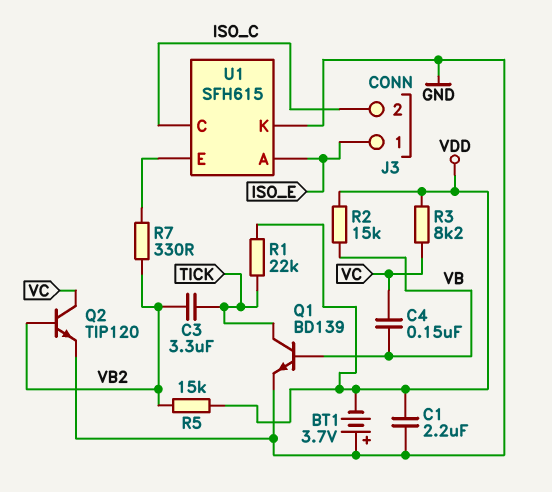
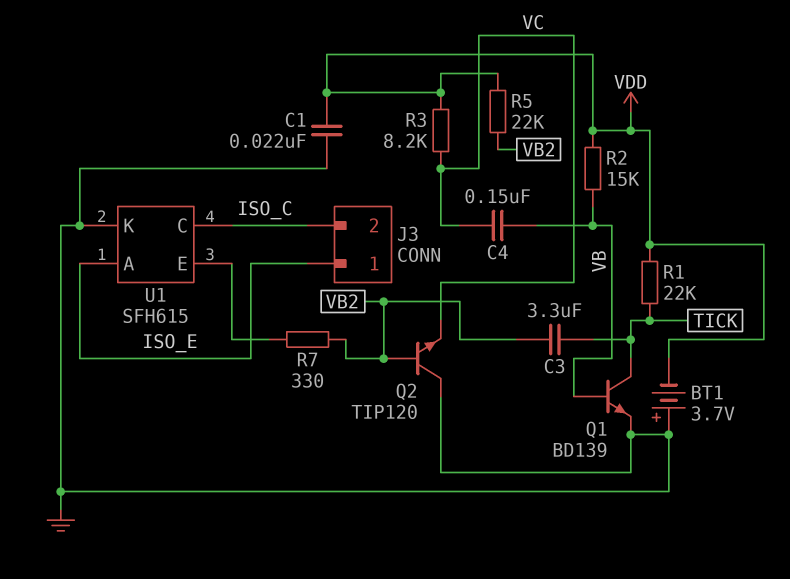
C1: 2.2uF (GND, VDD) -> 22nF (GND, VDD)
Q2: NPN TIP120 (B VB2, C VC, E GND) -> NPN TIP120 (B VB2, C GND, E VC)
R5: 15k (VB2, VDD) -> 22k (VB2, VDD)

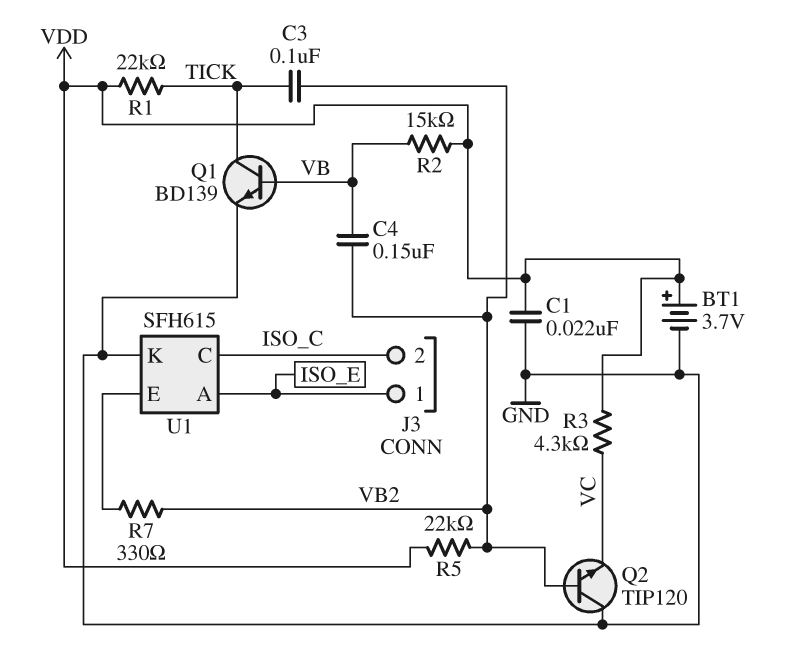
BT1: 3.7V (plus GND, minus VDD) -> 3.7V (plus VDD, minus GND)
C3: 3.3uF (TICK, VB2) -> 100nF (TICK, VB2)
C4: 150nF (VB, VC) -> 150nF (VB, VB2)
R3: 8.2k (VC, VDD) -> 4.3k (VC, VDD)

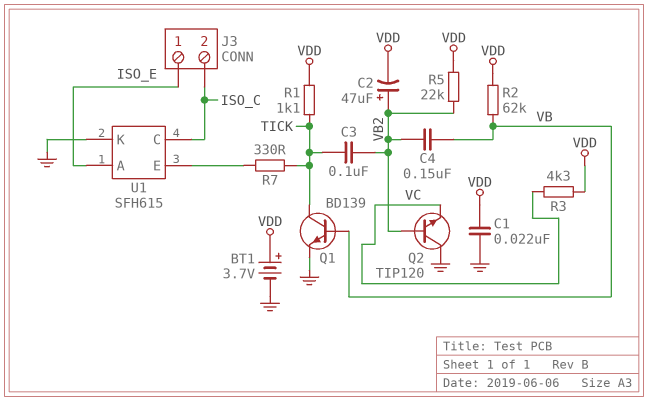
C2: none -> 47uF (plus VB2, minus VDD)
R1: 22k (TICK, VDD) -> 1.1k (TICK, VDD)
R2: 15k (VB, VDD) -> 62k (VB, VDD)
R7: 330 (U1/E, VB2) -> 330 (TICK, U1/E)

